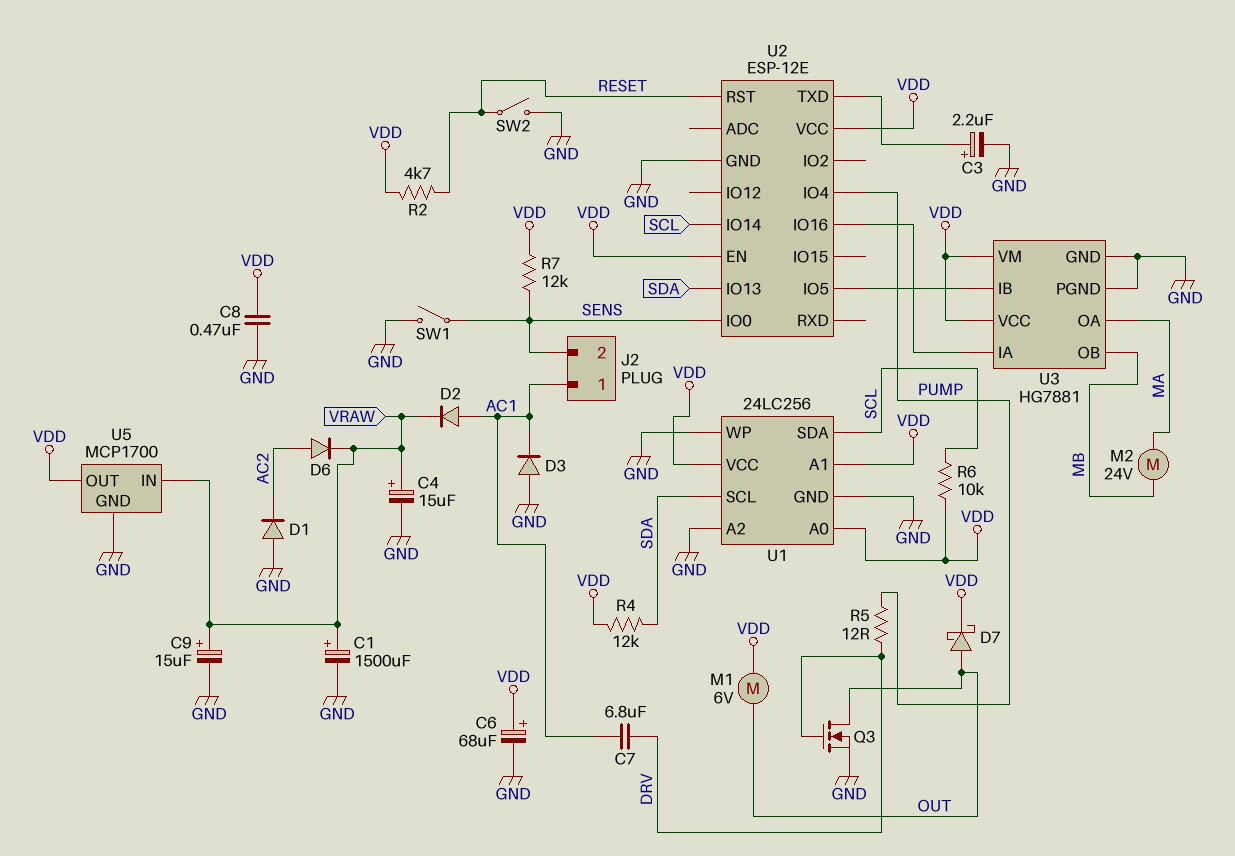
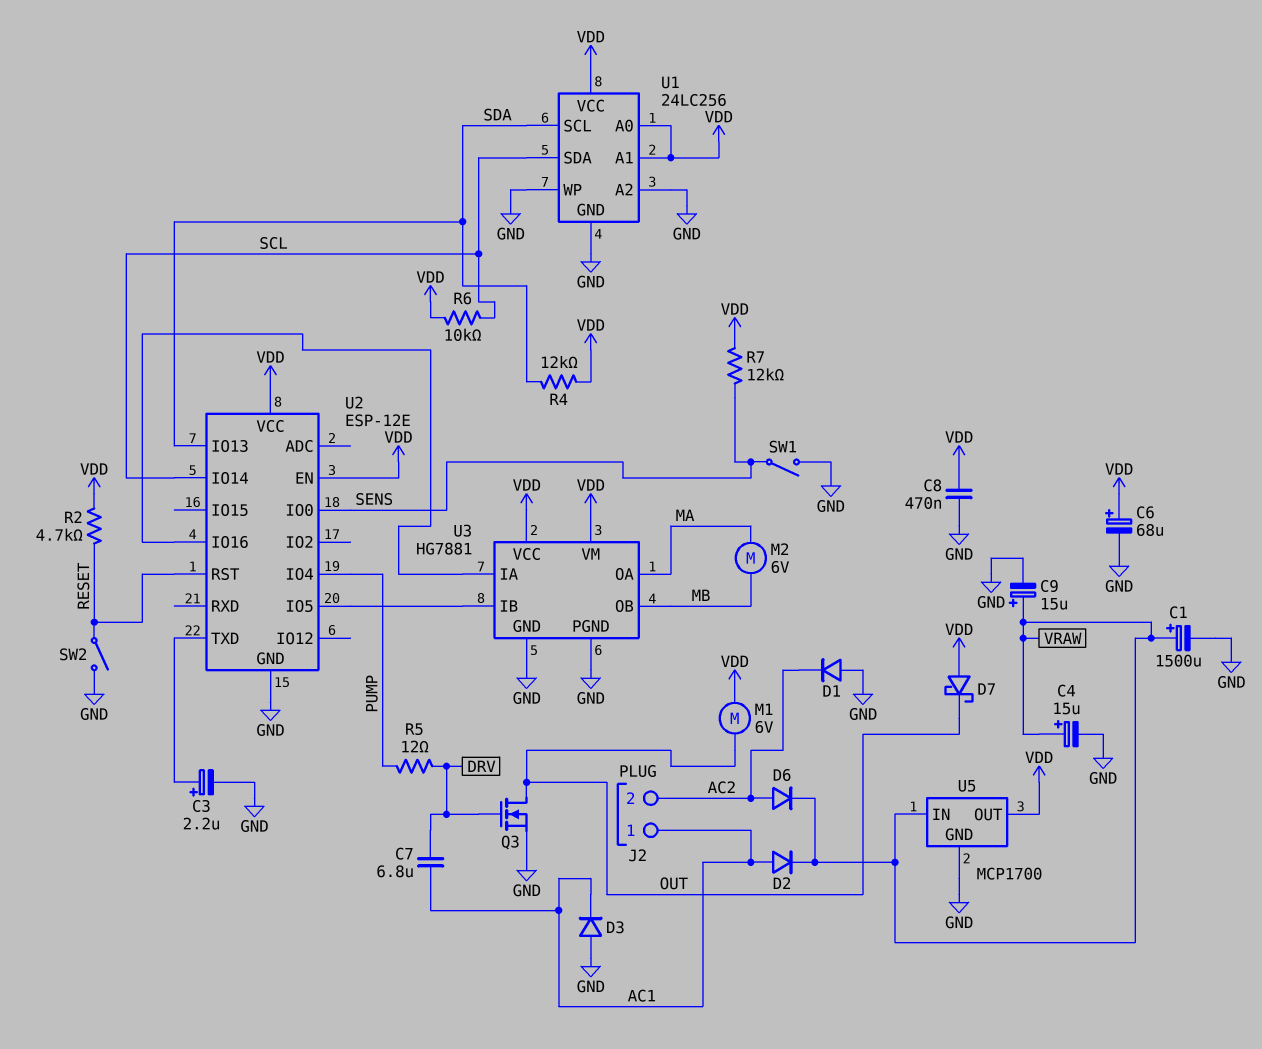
D7: schottky (A OUT, K VDD) -> schottky (A VDD, K OUT)
J2 pin 2: SENS -> AC2
M2: motor 24V (MA, MB) -> motor 6V (MA, MB)

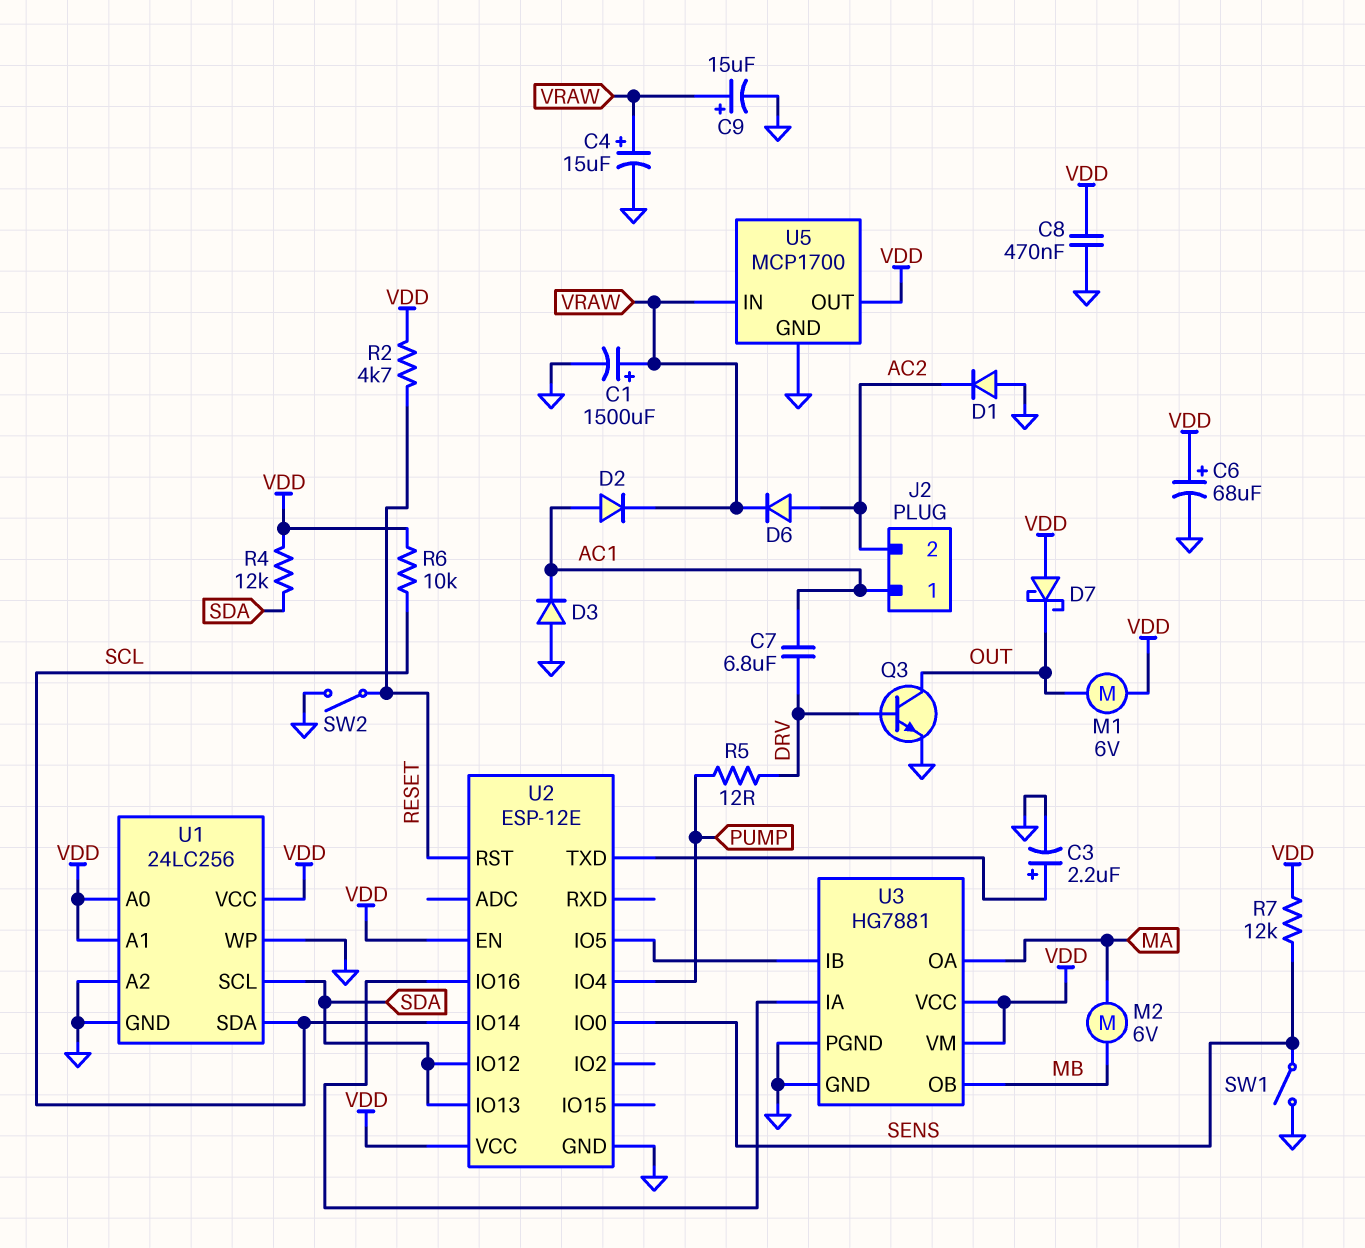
Q3: NMOS (G DRV, D OUT, S GND) -> NPN (B DRV, C OUT, E GND)
U2 pin IO12: none -> SDA

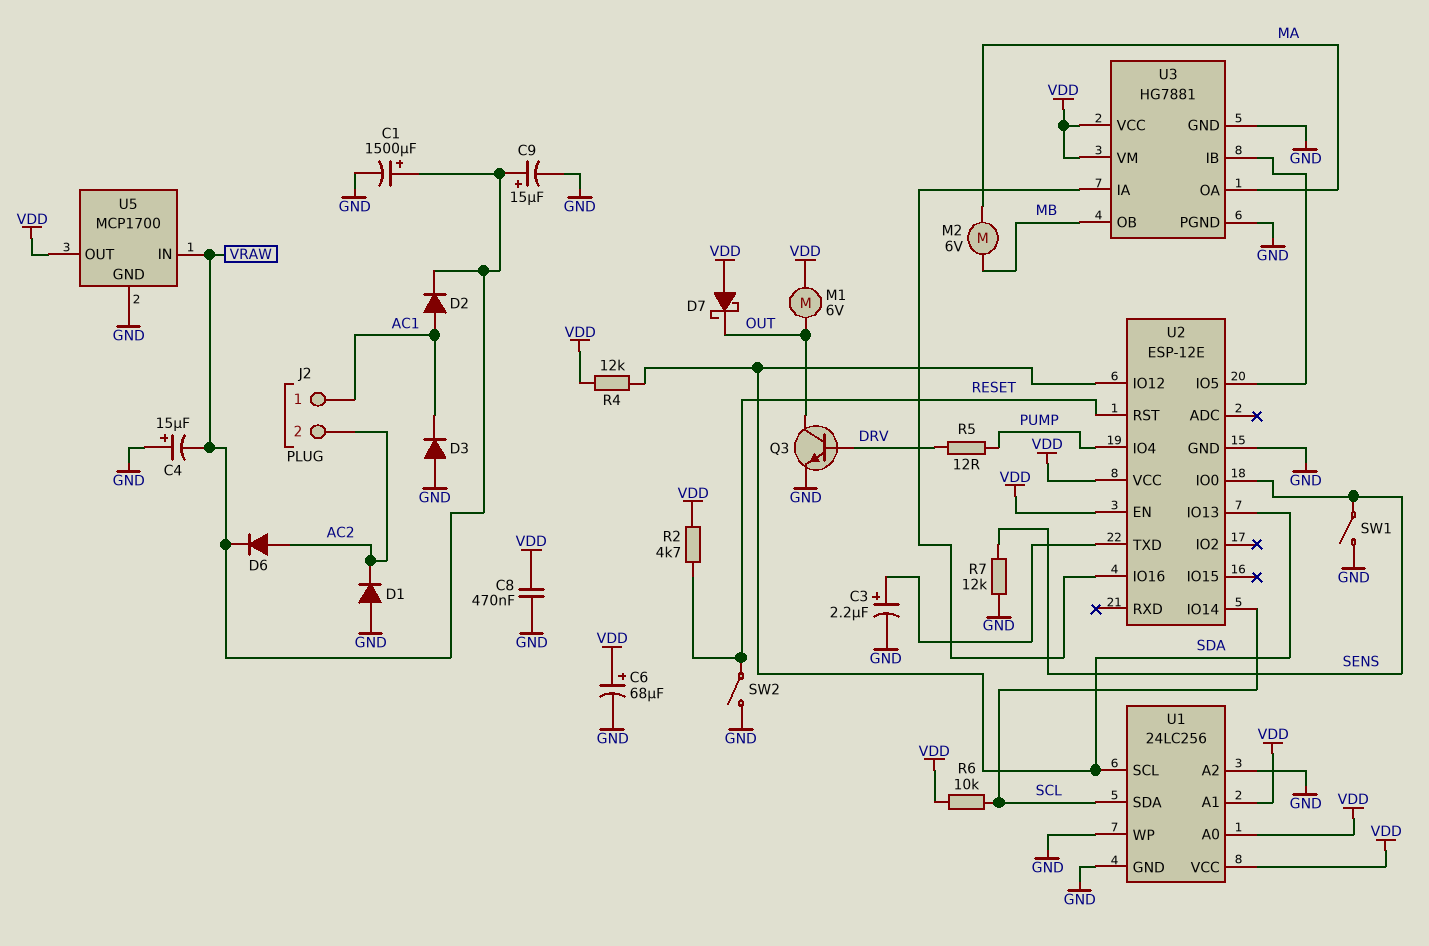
C4: 15uF (plus VRAW, minus GND) -> 15uF (plus GND, minus VRAW)
C7: 6.8uF (AC1, DRV) -> none
R7: 12k (SENS, VDD) -> 12k (GND, SENS)

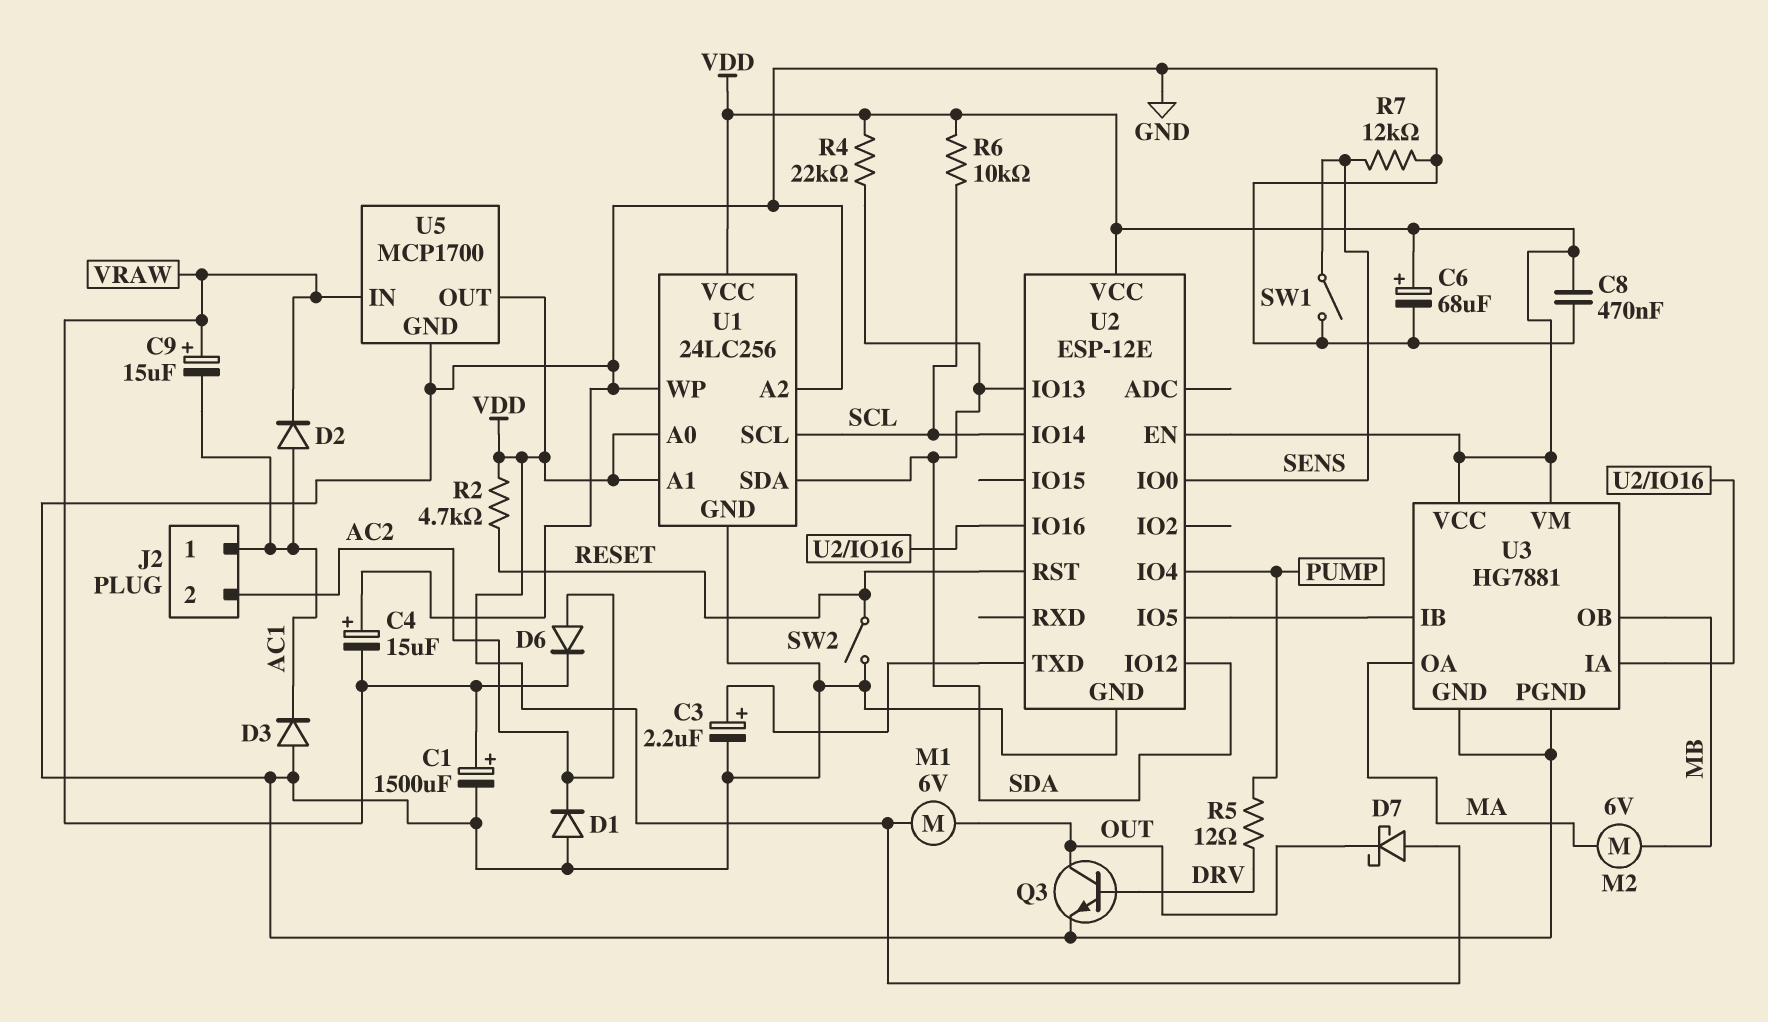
C9: 15uF (plus VRAW, minus GND) -> 15uF (plus VRAW, minus AC1)
R4: 12k (SDA, VDD) -> 22k (SDA, VDD)
U1 pin SCL: SDA -> SCL
U1 pin SDA: SCL -> SDA

